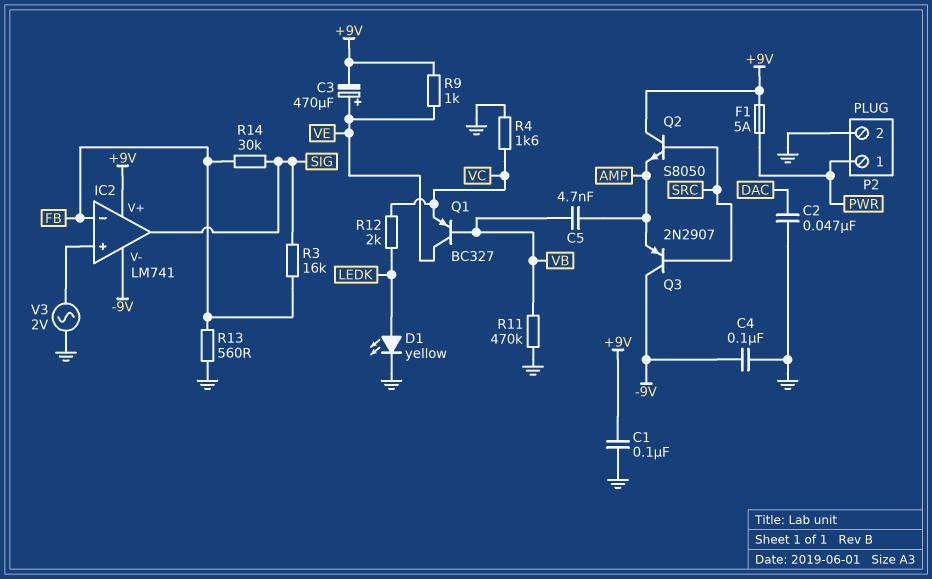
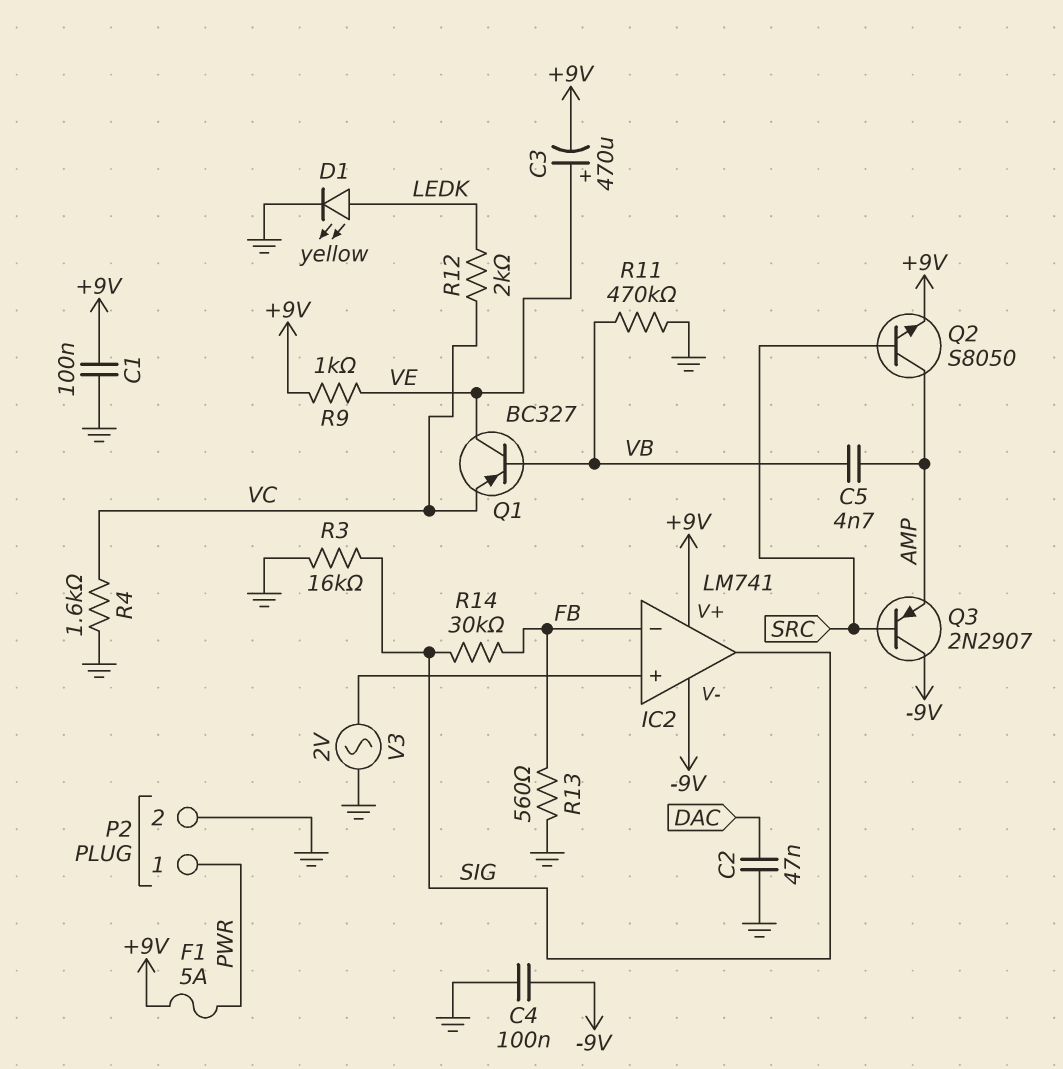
Q2: NPN S8050 (B SRC, C +9V, E AMP) -> NPN S8050 (B SRC, C AMP, E +9V)
R3: 16k (FB, SIG) -> 16k (GND, SIG)

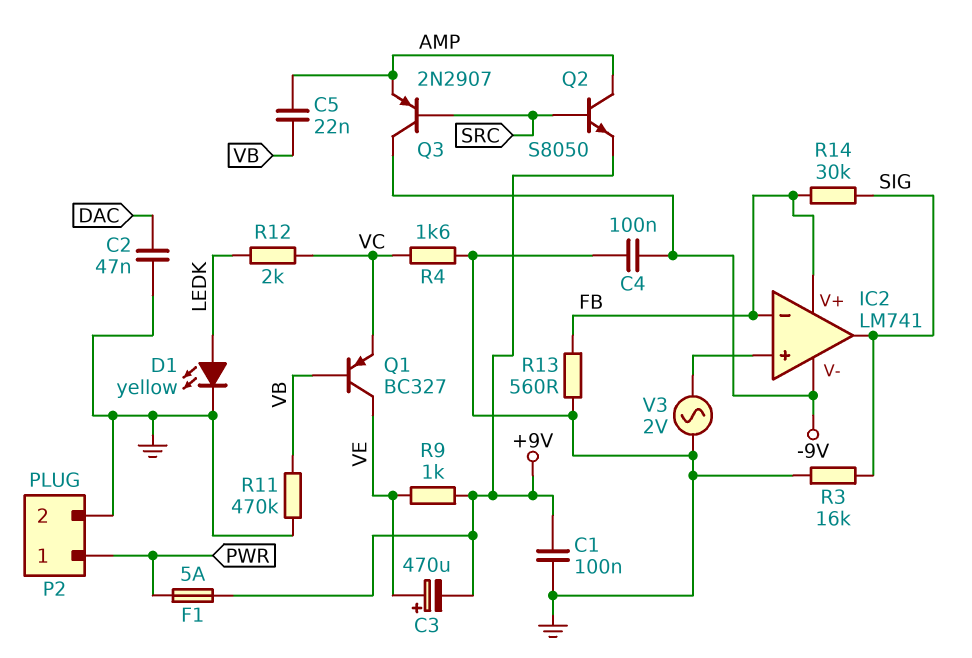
C5: 4.7nF (AMP, VB) -> 22nF (AMP, VB)
IC2 pin V+: +9V -> FB

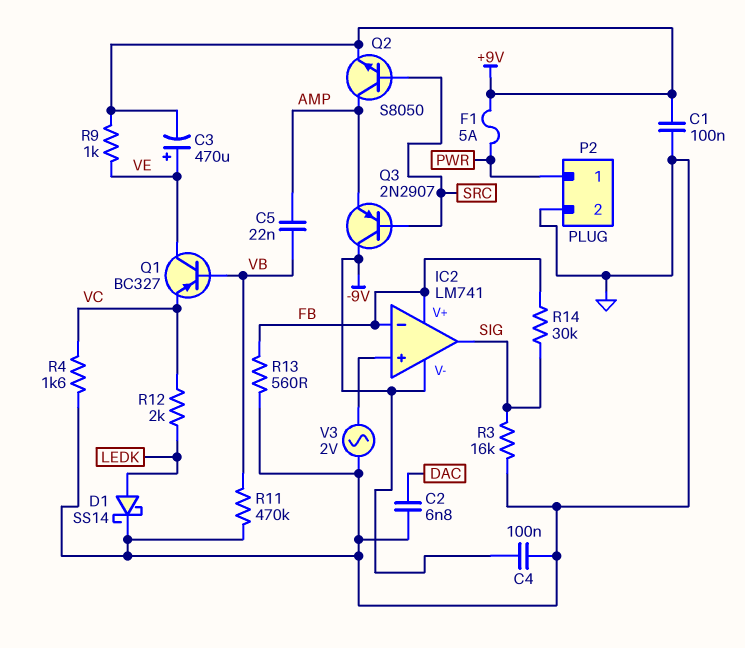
C2: 47nF (DAC, GND) -> 6.8nF (DAC, GND)
D1: LED yellow (A LEDK, K GND) -> schottky SS14 (A LEDK, K GND)

